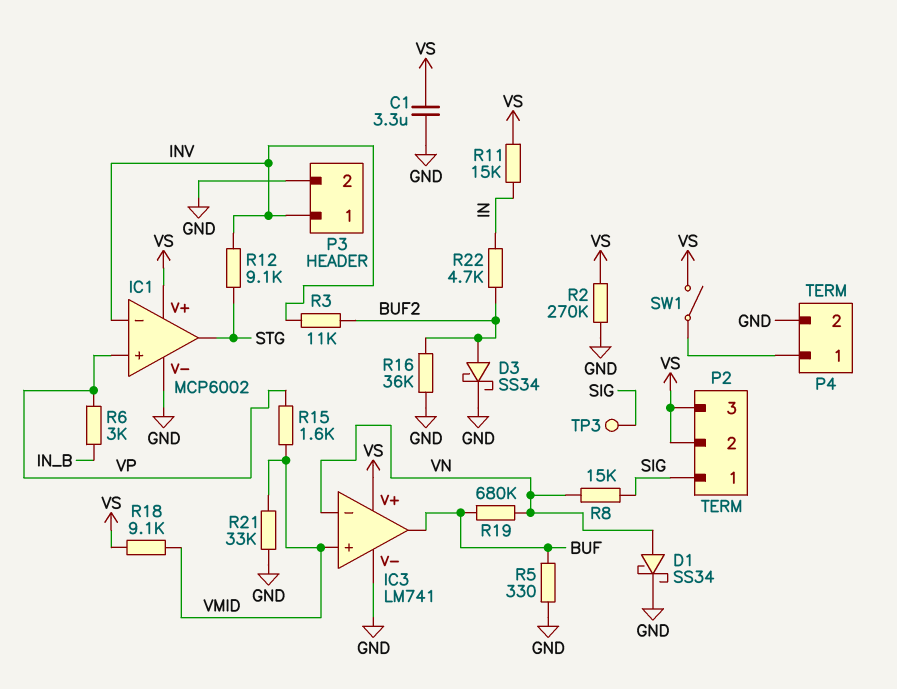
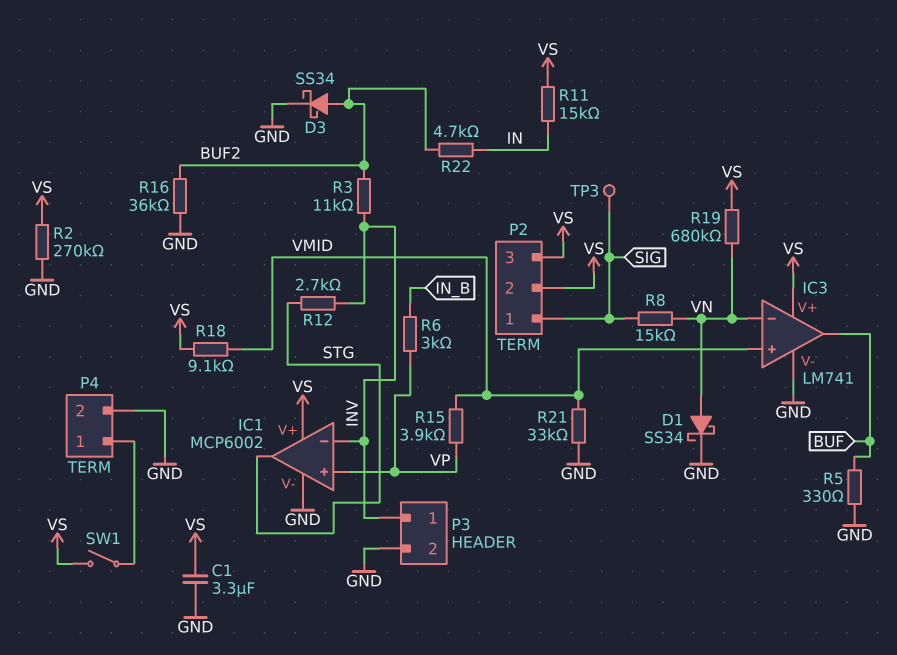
R12: 9.1k (INV, STG) -> 2.7k (INV, STG)
R15: 1.6k (VMID, VP) -> 3.9k (VMID, VP)
R19: 680k (BUF, VN) -> 680k (VN, VS)

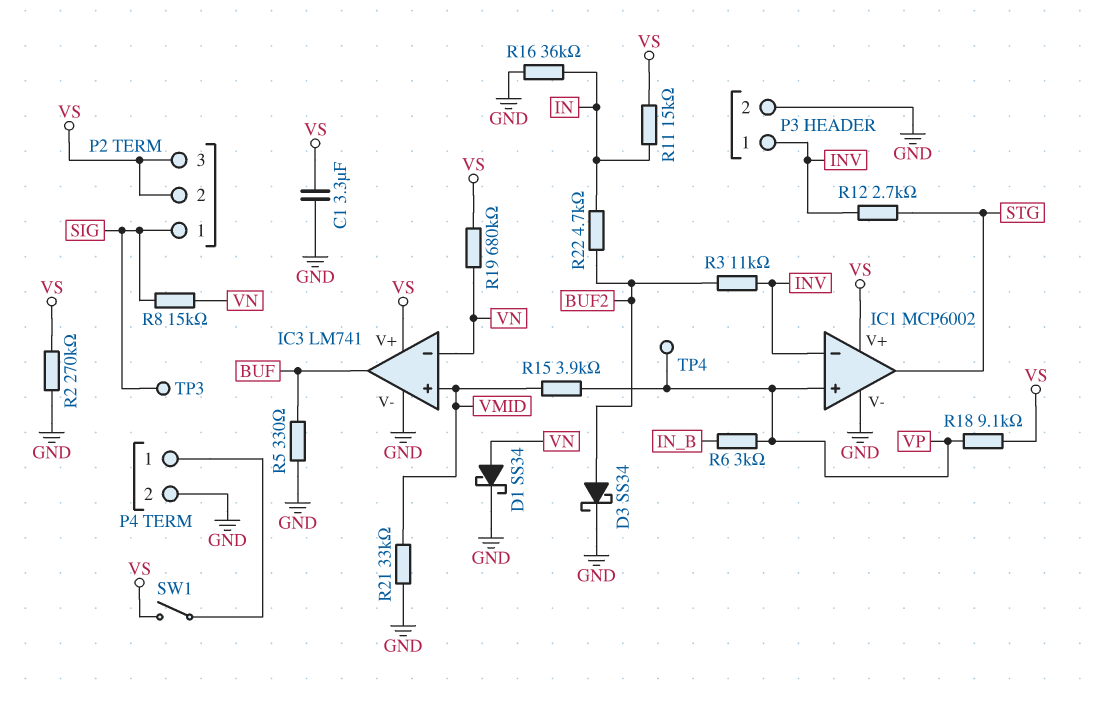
R16: 36k (BUF2, GND) -> 36k (GND, IN)
R18: 9.1k (VMID, VS) -> 9.1k (VP, VS)
TP4: none -> test point (VP)

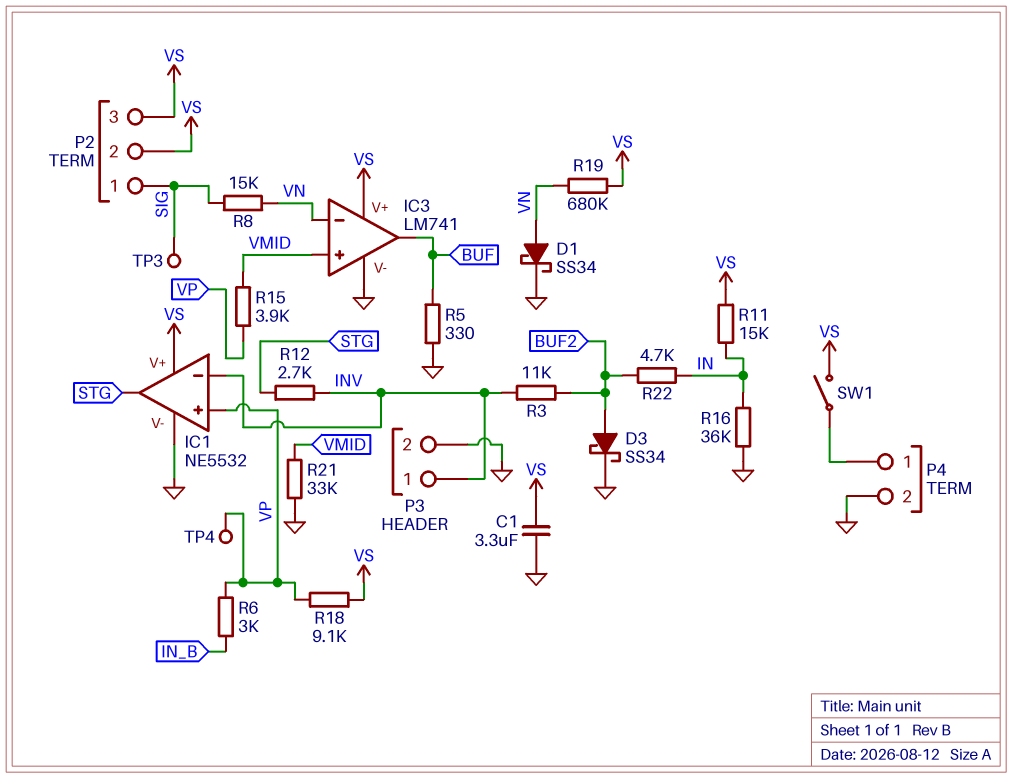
IC1: MCP6002 -> NE5532
R2: 270k (GND, VS) -> none

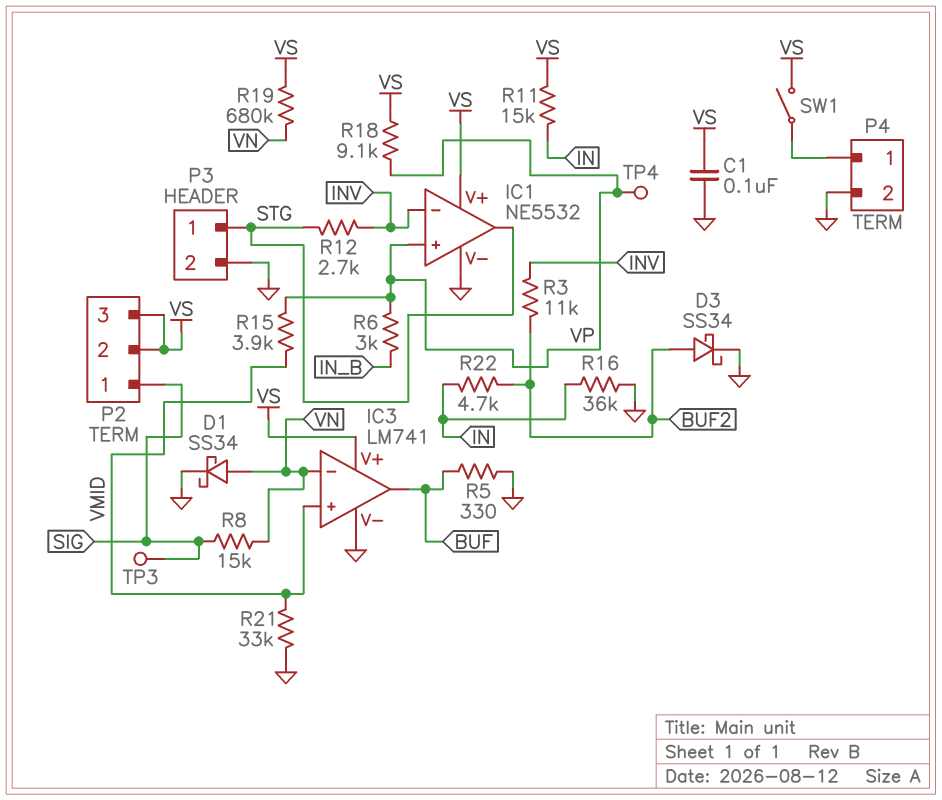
C1: 3.3uF (GND, VS) -> 100nF (GND, VS)
P3 pin 1: INV -> STG

